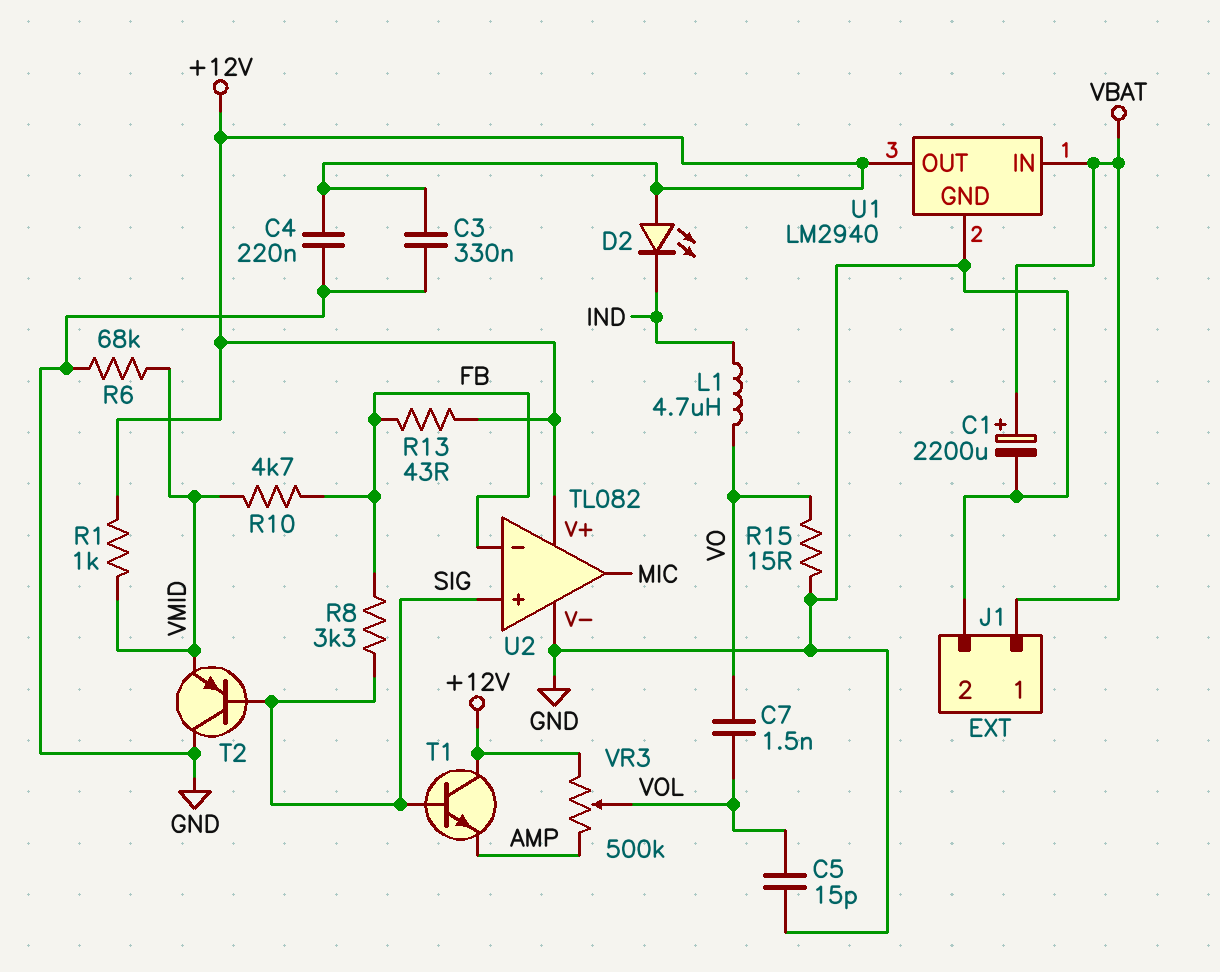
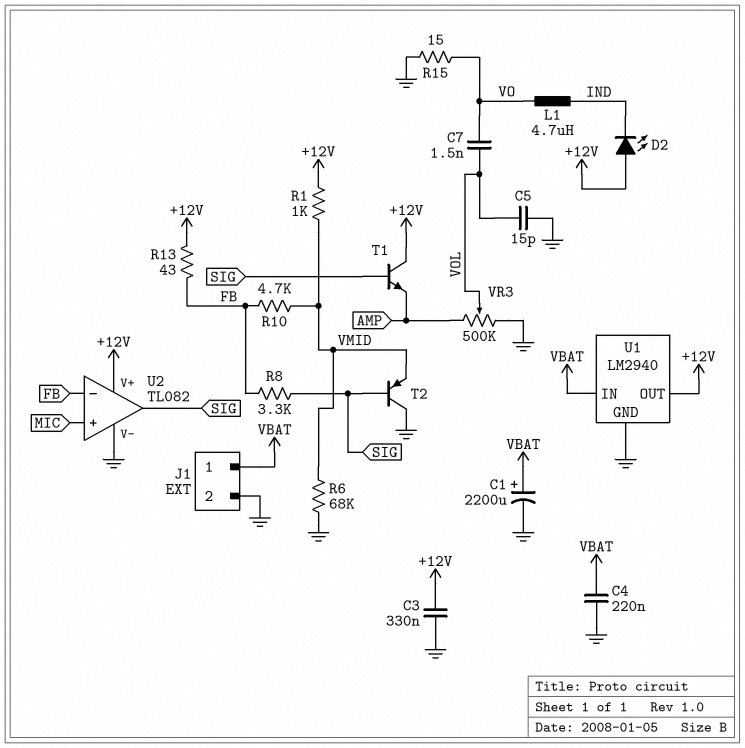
C4: 220nF (+12V, GND) -> 220nF (GND, VBAT)
U2 pin in+: SIG -> MIC
U2 pin out: MIC -> SIG
VR3: 500k (+12V, AMP, wiper VOL) -> 500k (AMP, GND, wiper VOL)

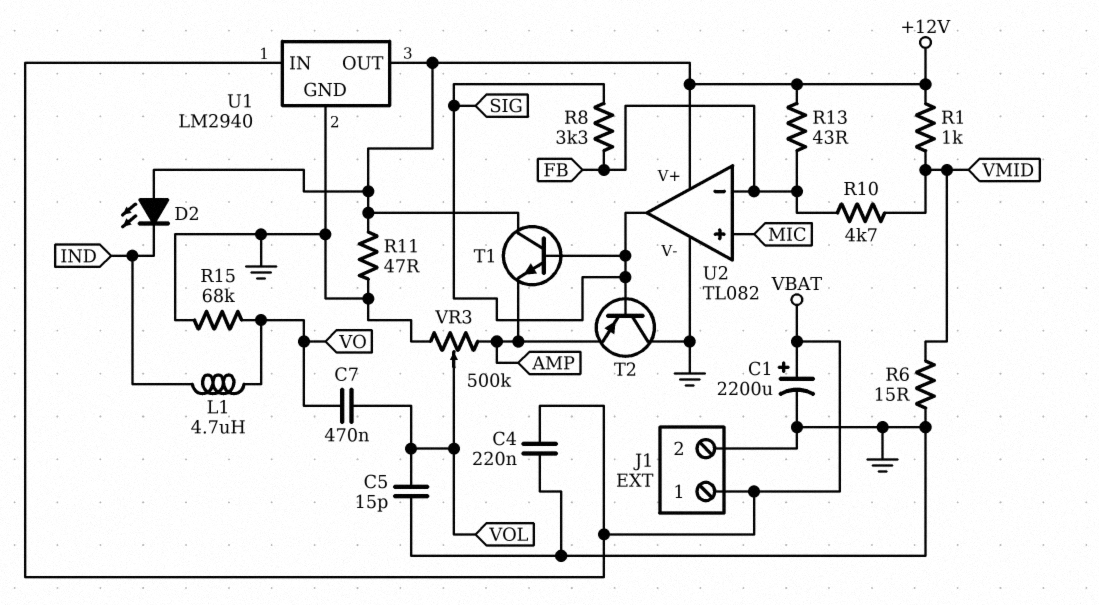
C3: 330nF (+12V, GND) -> none
C7: 1.5nF (VO, VOL) -> 470nF (VO, VOL)
R6: 68k (GND, VMID) -> 15 (GND, VMID)
R11: none -> 47 (+12V, GND)
R15: 15 (GND, VO) -> 68k (GND, VO)
T2: PNP (B SIG, C GND, E VMID) -> PNP (B SIG, C GND, E AMP)

